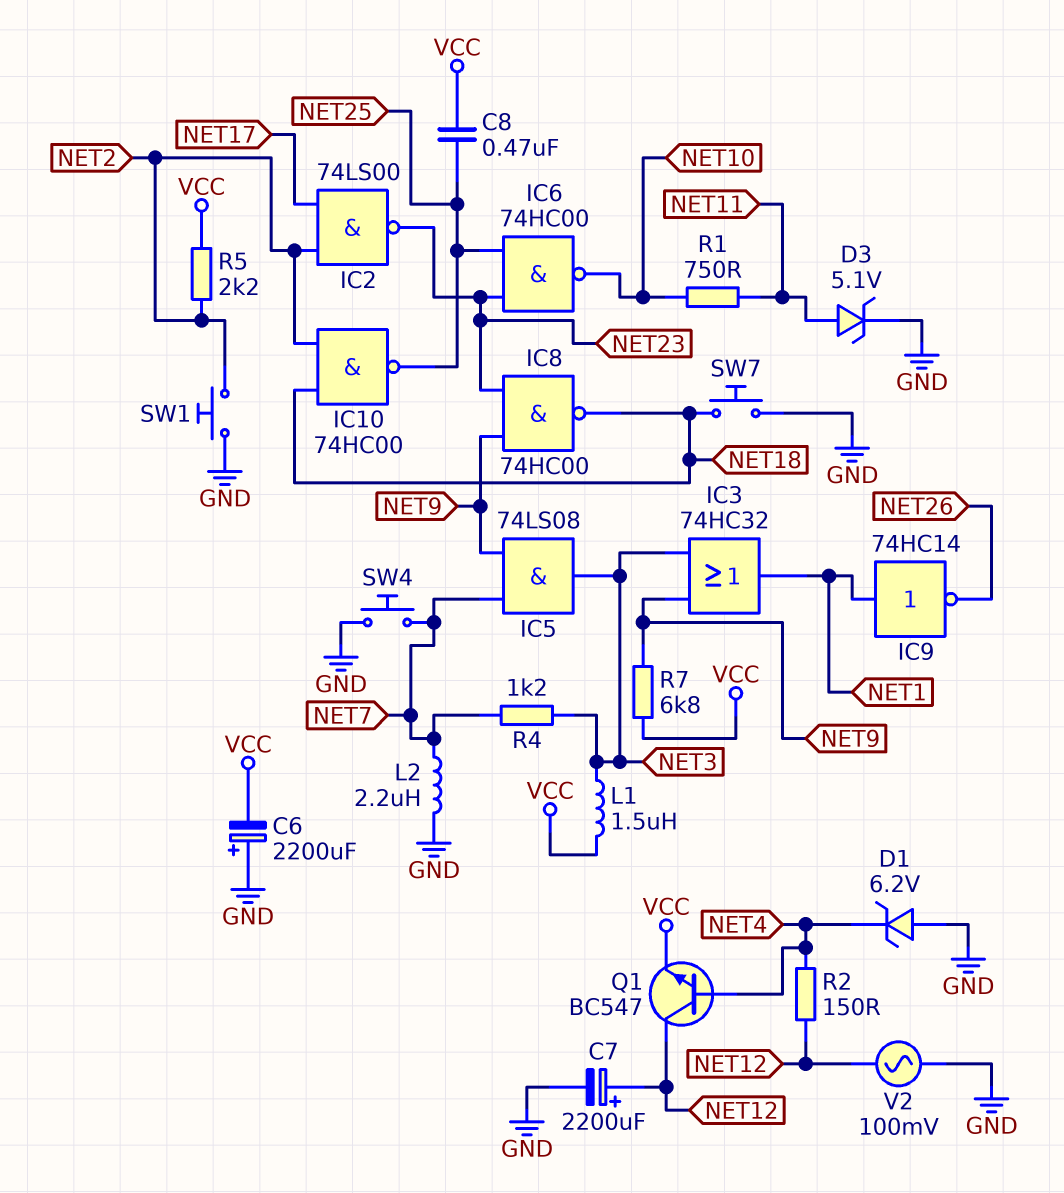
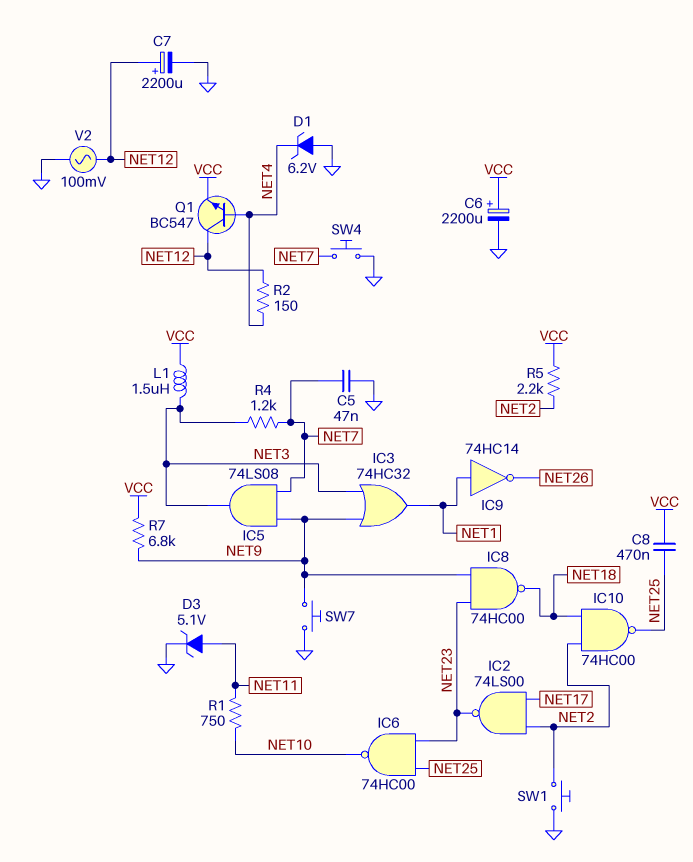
C5: none -> 47nF (GND, NET7)
C6: 2200uF (plus GND, minus VCC) -> 2200uF (plus VCC, minus GND)
L2: 2.2uH (GND, NET7) -> none
SW7: button (GND, NET18) -> button (GND, NET9)

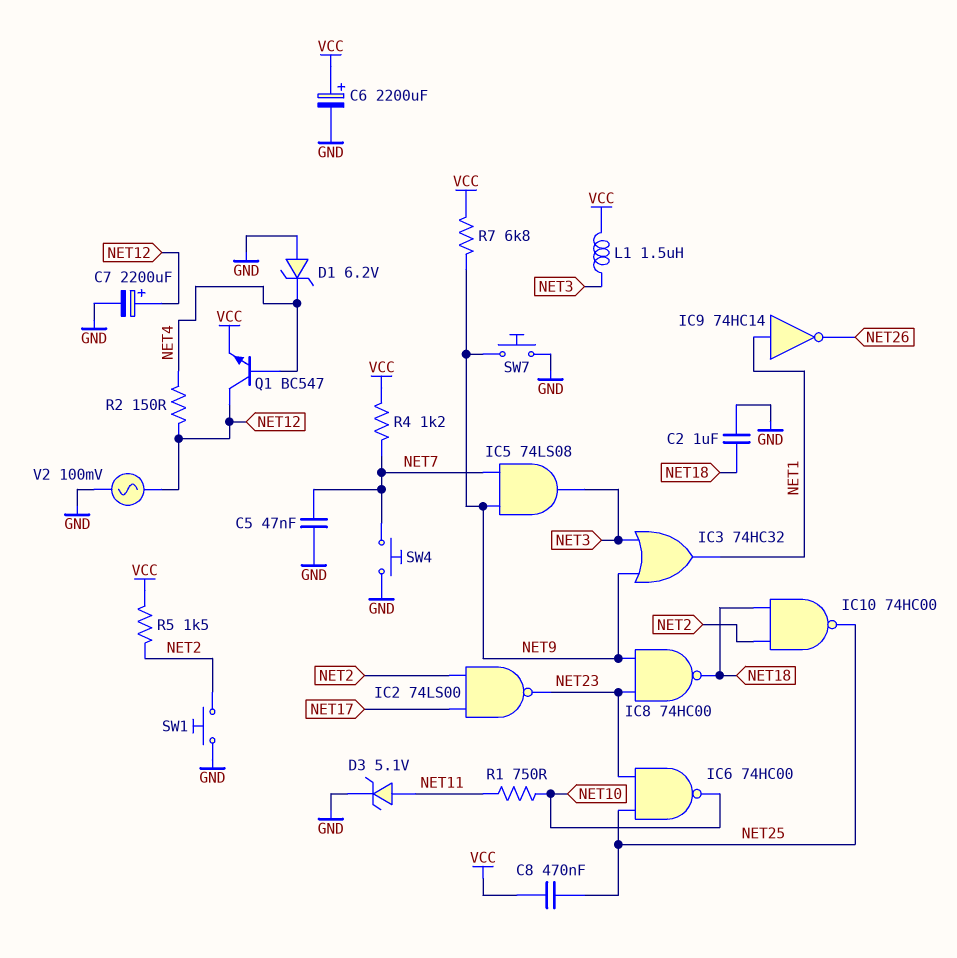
C2: none -> 1uF (GND, NET18)
R4: 1.2k (NET3, NET7) -> 1.2k (NET7, VCC)
R5: 2.2k (NET2, VCC) -> 1.5k (NET2, VCC)

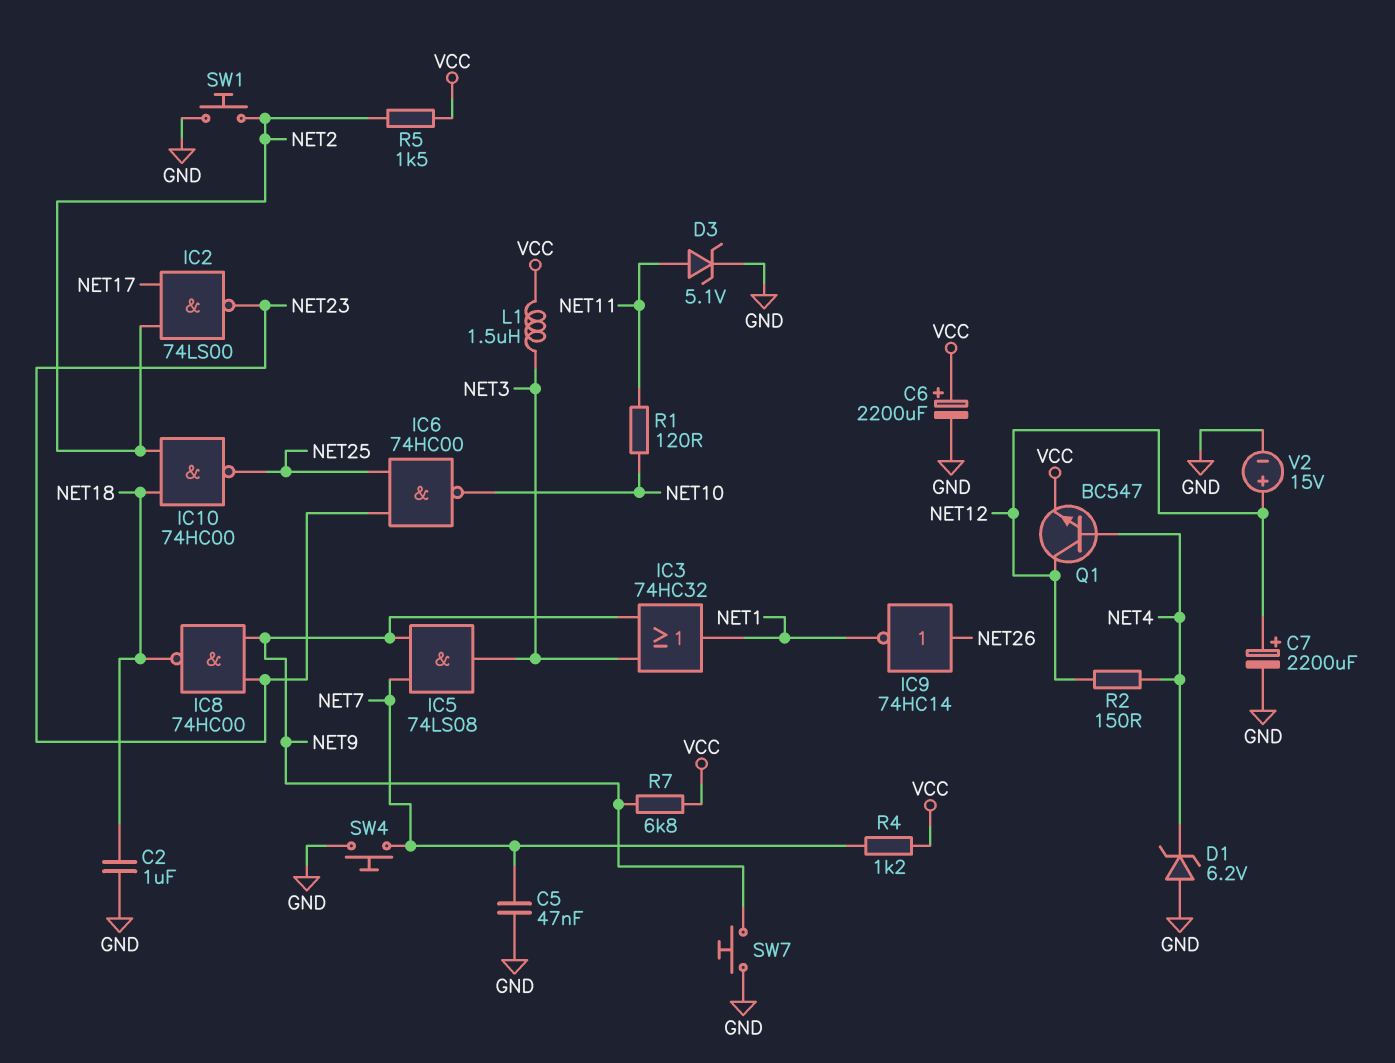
C8: 470nF (NET25, VCC) -> none
IC9: NOT 74HC14 (in NET1, out NET26) -> NOT 74HC14 (in NET26, out NET1)
R1: 750 (NET10, NET11) -> 120 (NET10, NET11)
V2: AC 100mV (GND, NET12) -> 15V (plus NET12, minus GND)

